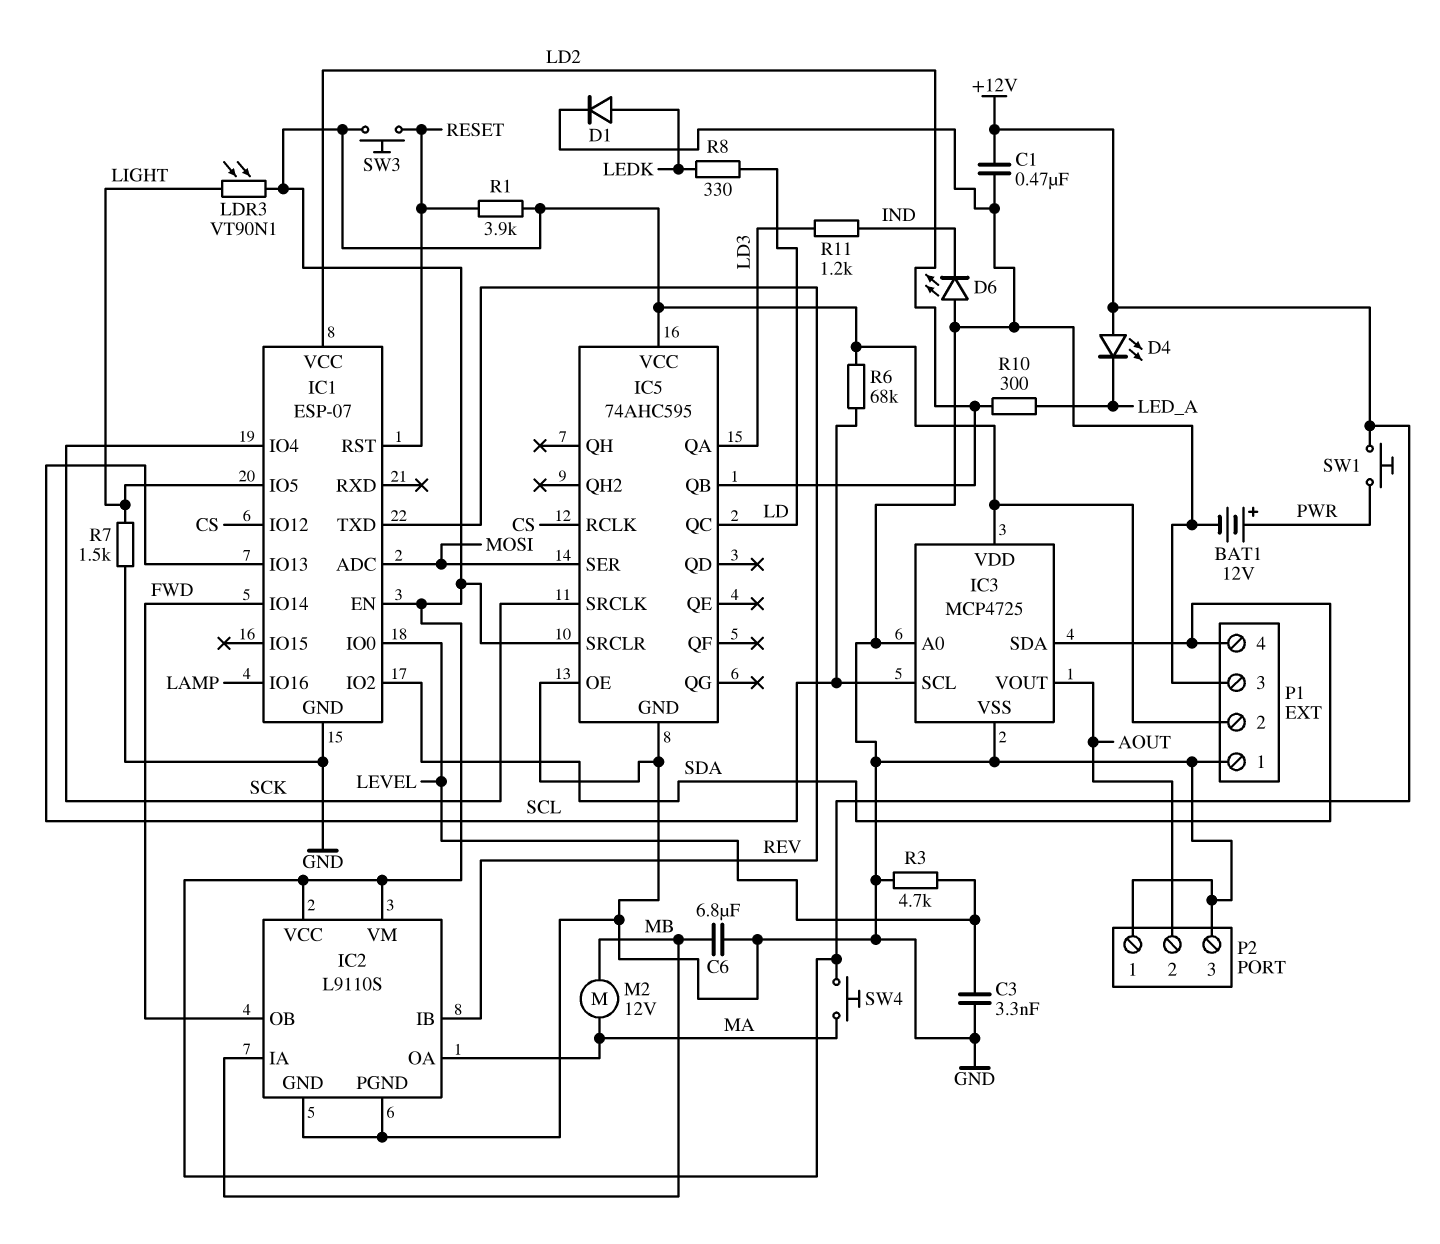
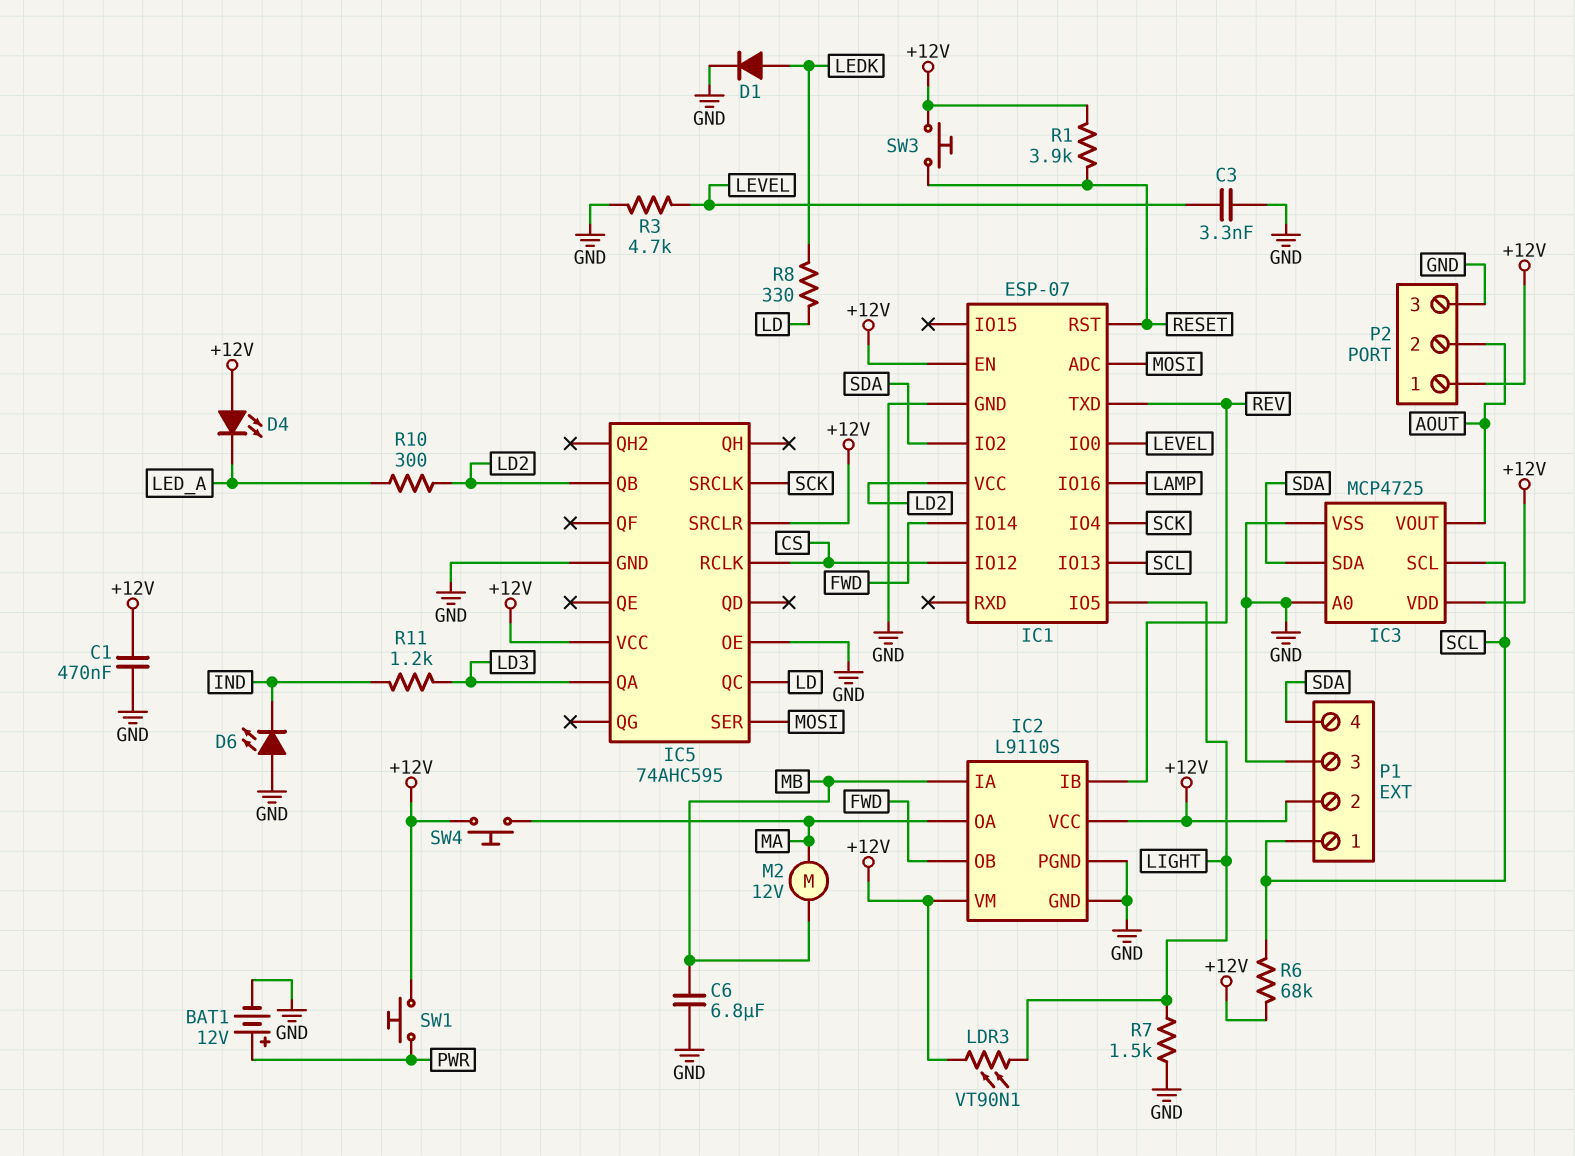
P1 pin 1: GND -> SCL
P2 pin 1: GND -> +12V

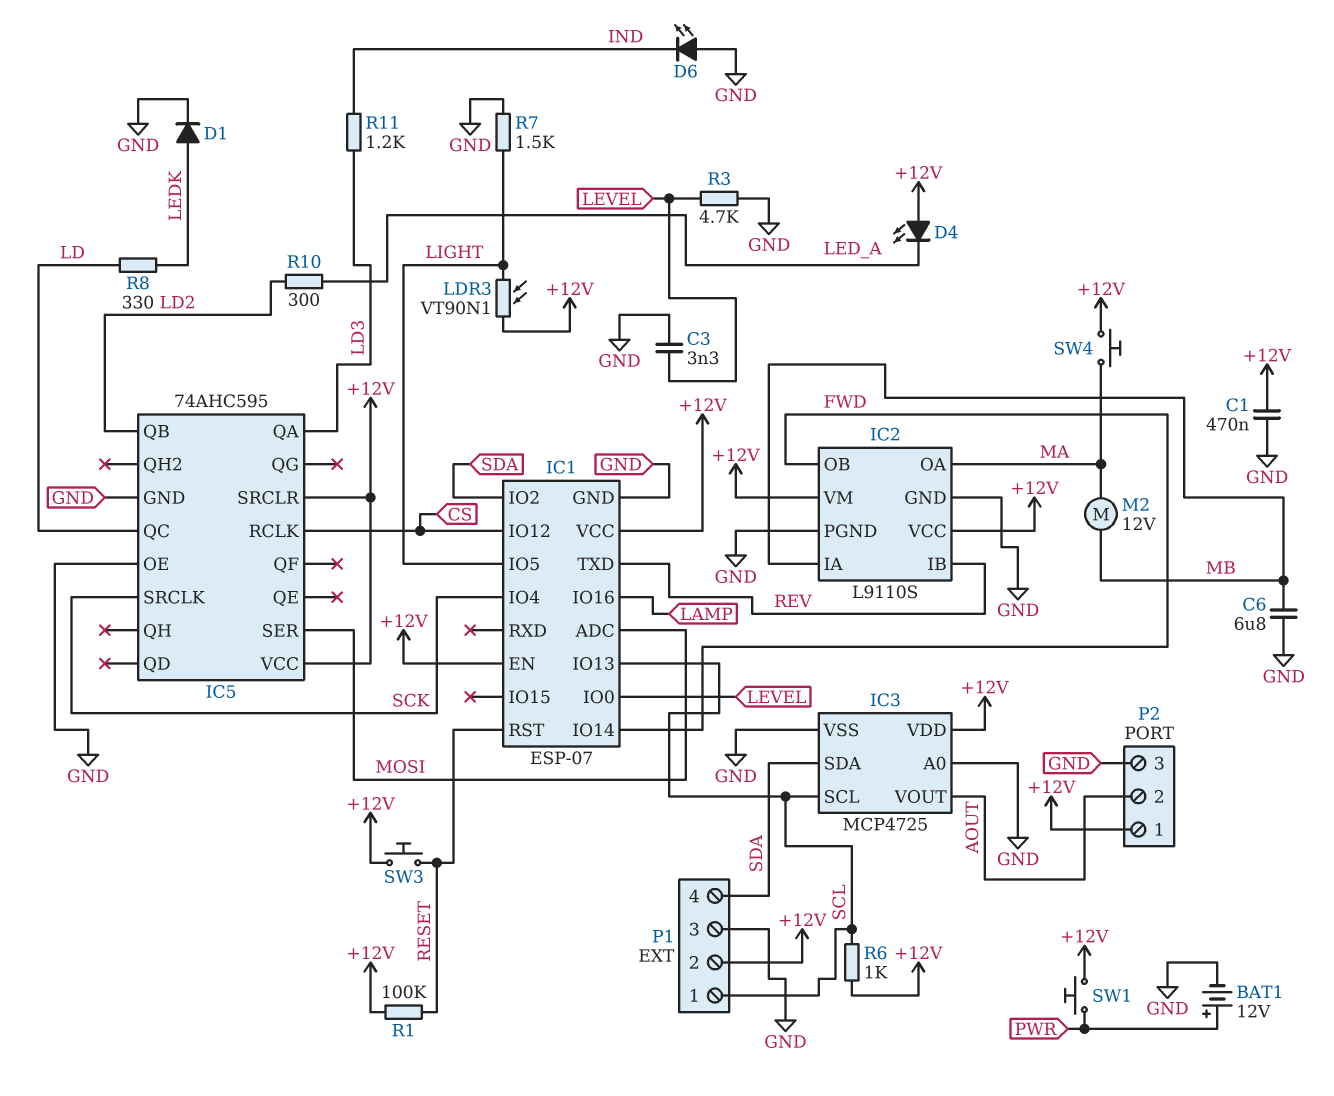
IC1 pin VCC: LD2 -> +12V
R1: 3.9k (+12V, RESET) -> 100k (+12V, RESET)
R6: 68k (+12V, SCL) -> 1k (+12V, SCL)

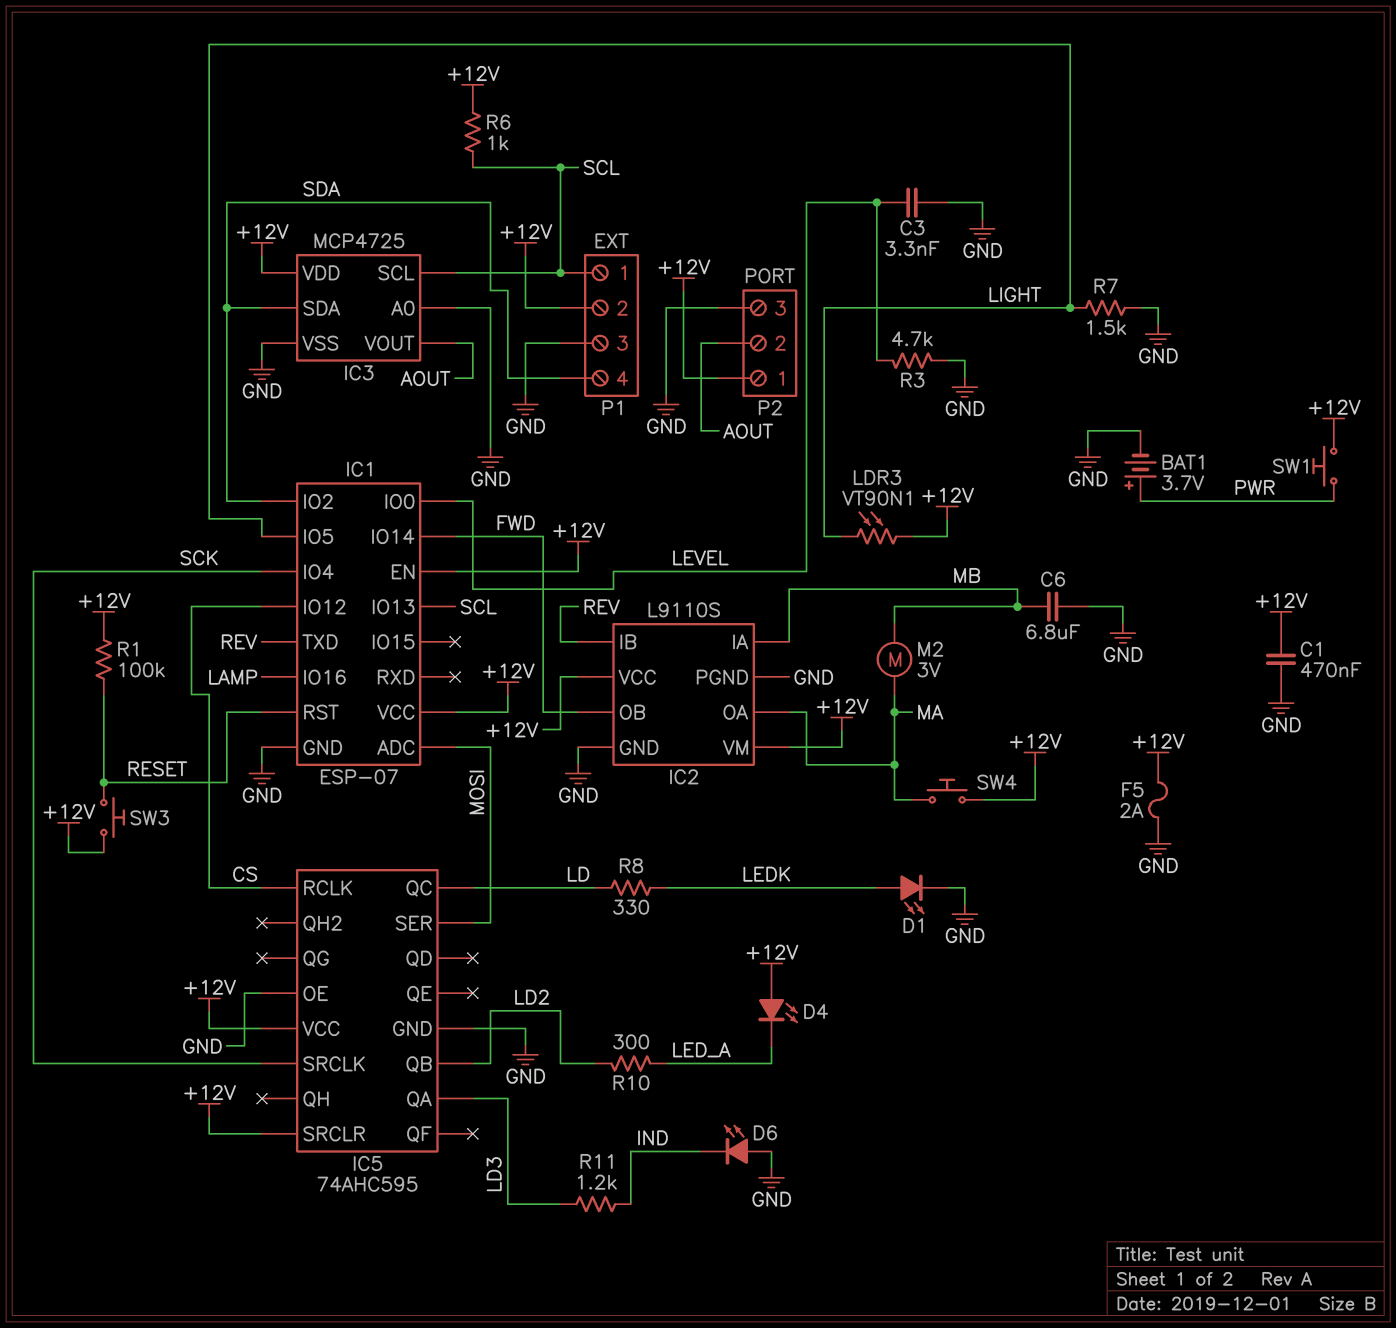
BAT1: 12V (plus PWR, minus GND) -> 3.7V (plus PWR, minus GND)
D1: diode (A LEDK, K GND) -> LED (A LEDK, K GND)
F5: none -> 2A (+12V, GND)
M2: motor 12V (MA, MB) -> motor 3V (MA, MB)

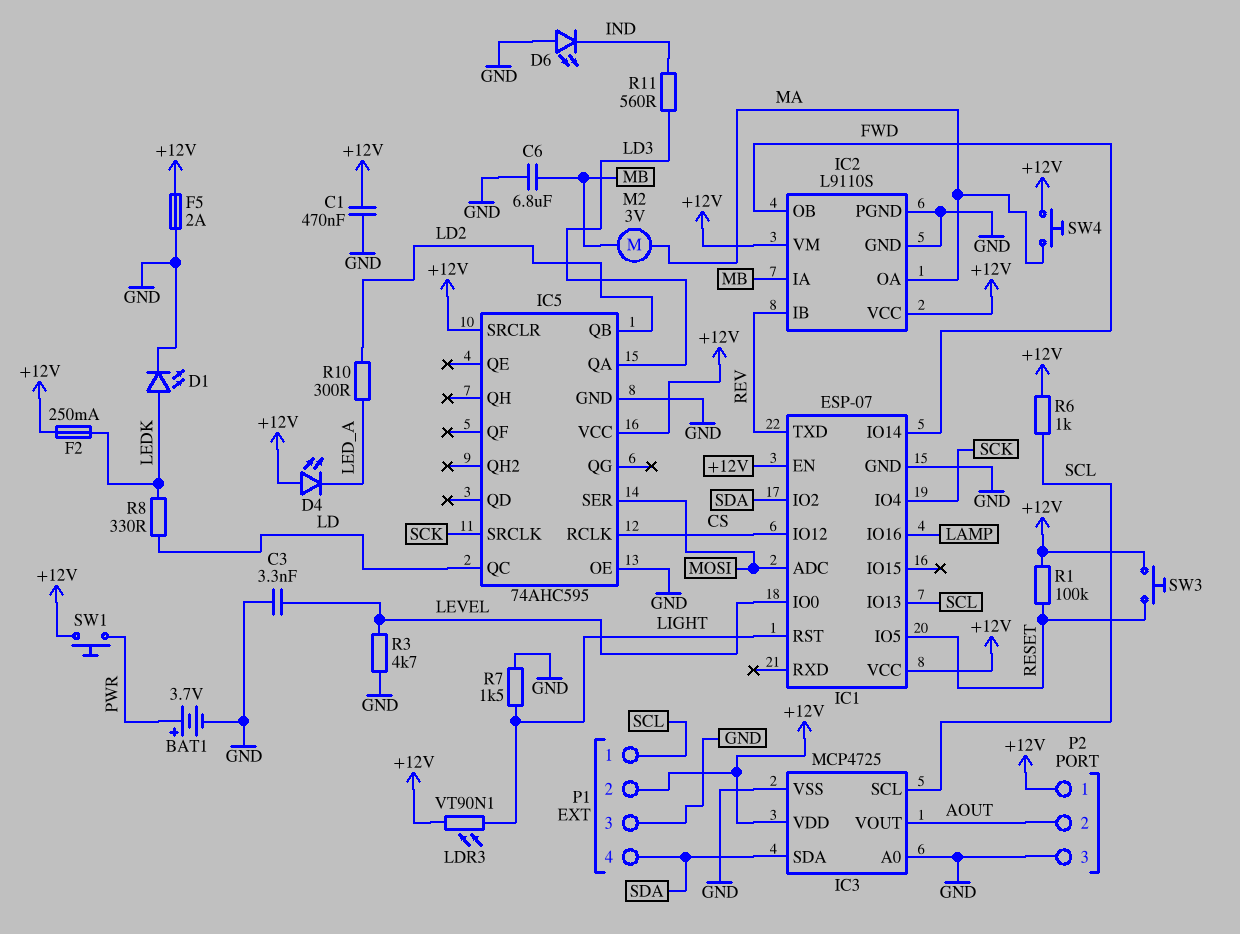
F2: none -> 250mA (+12V, LEDK)
IC1 pin IO5: LIGHT -> RESET
IC1 pin RST: RESET -> LIGHT
R11: 1.2k (IND, LD3) -> 560 (IND, LD3)

